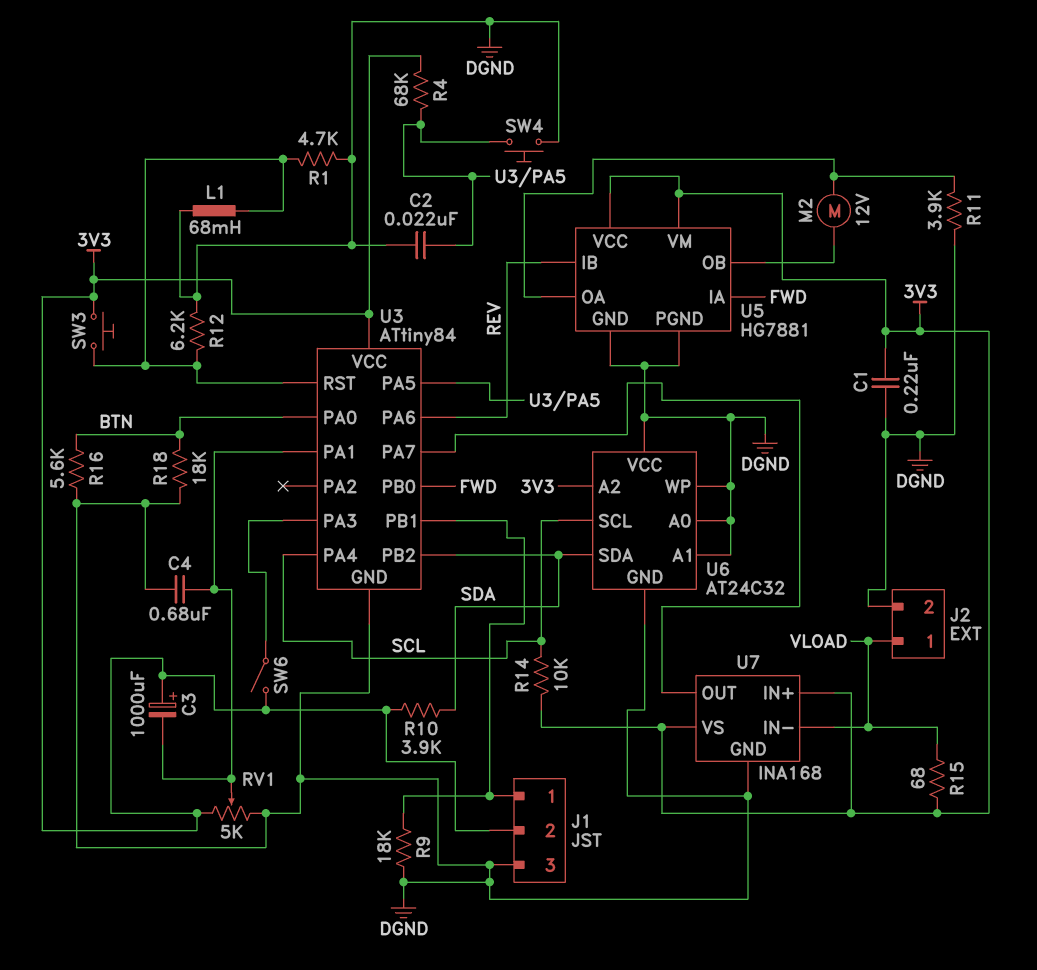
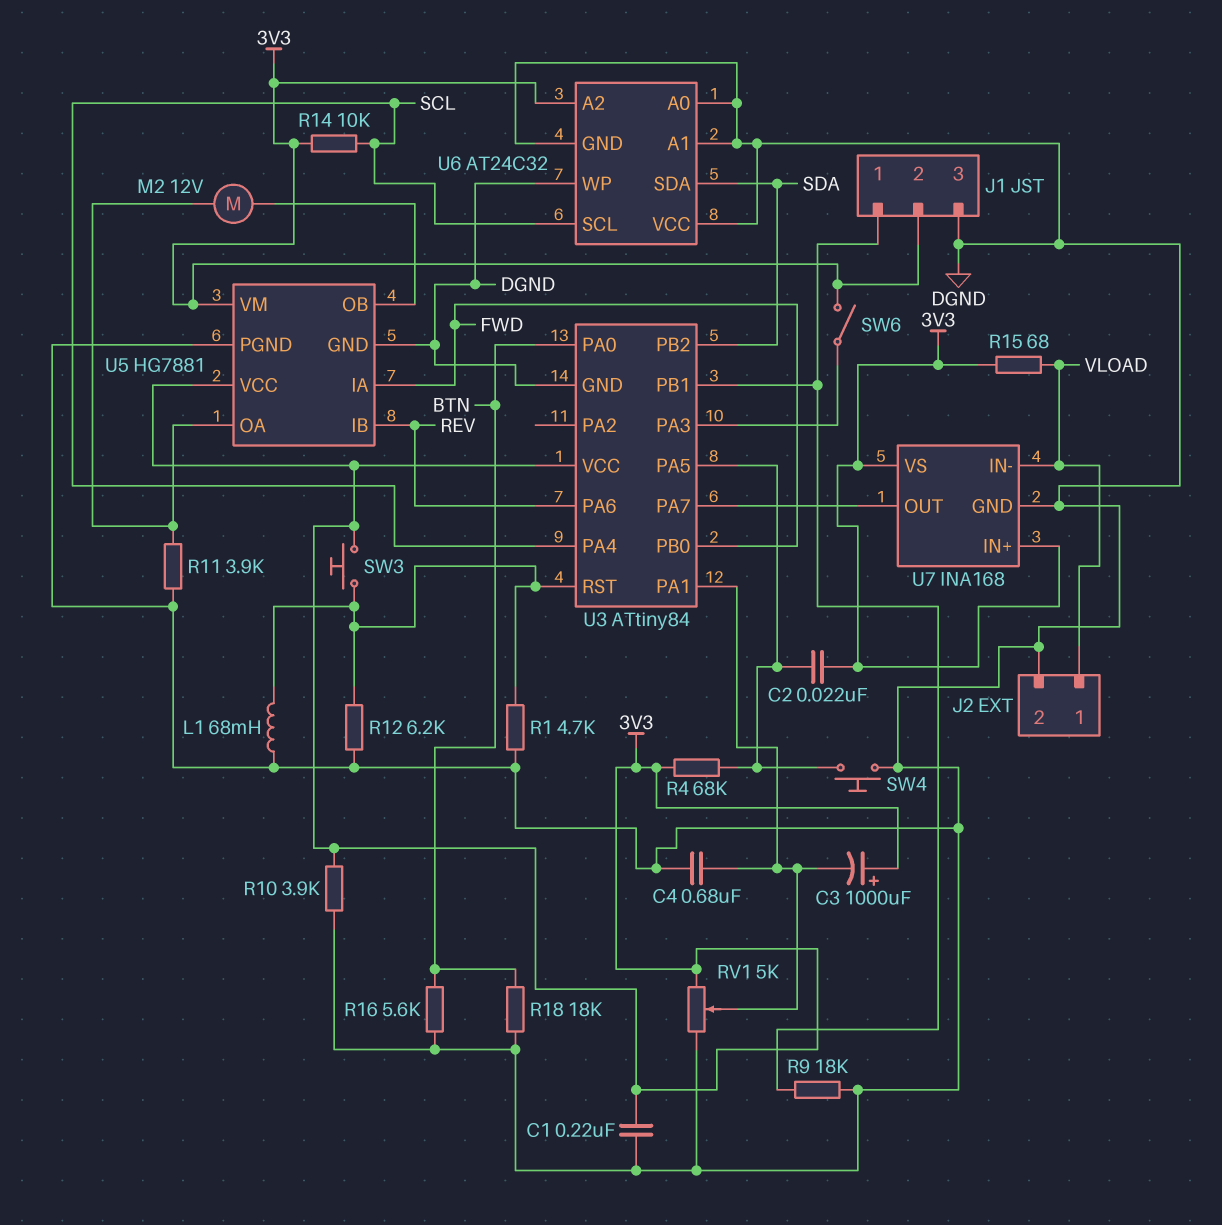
C2: 22nF (DGND, U3/PA5) -> 22nF (3V3, U3/PA5)
R10: 3.9k (3V3, SDA) -> 3.9k (3V3, DGND)

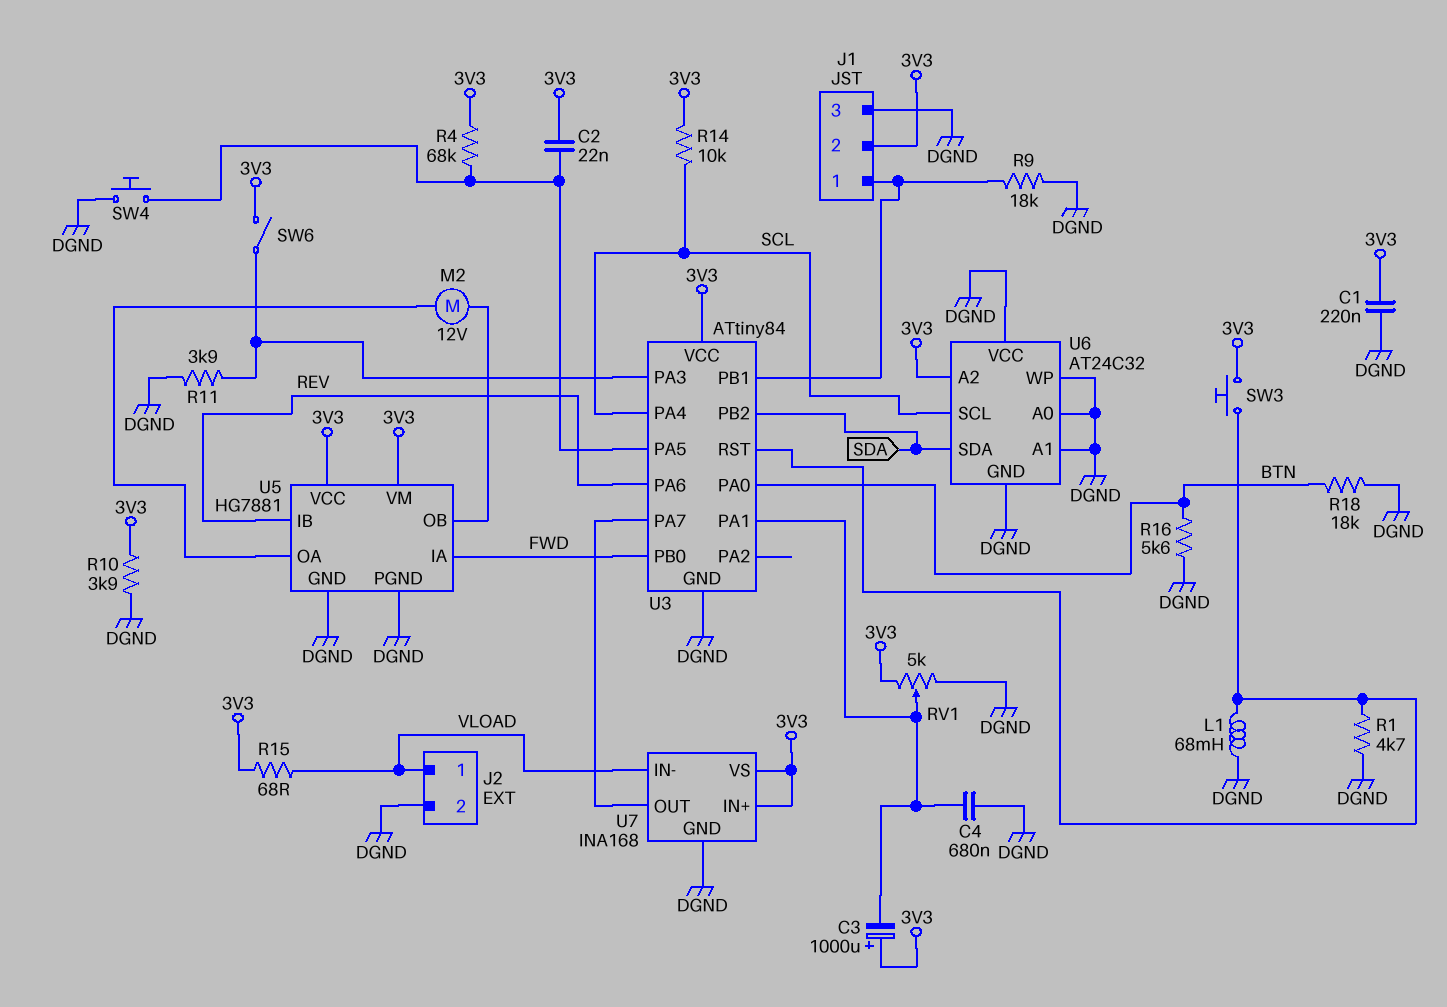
R11: 3.9k (DGND, U5/OA) -> 3.9k (DGND, U3/PA3)
R12: 6.2k (DGND, U3/RST) -> none

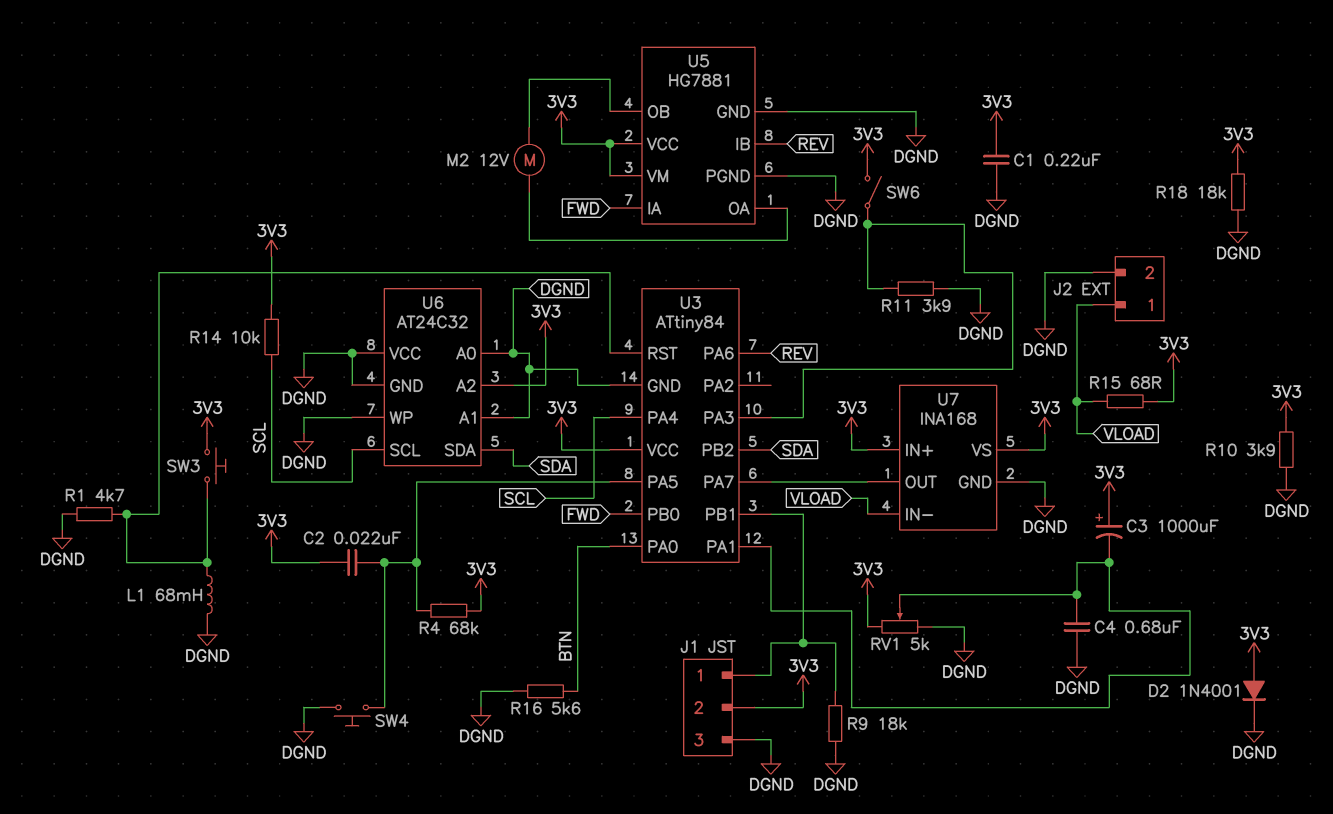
D2: none -> diode 1N4001 (A 3V3, K DGND)
R18: 18k (BTN, DGND) -> 18k (3V3, DGND)

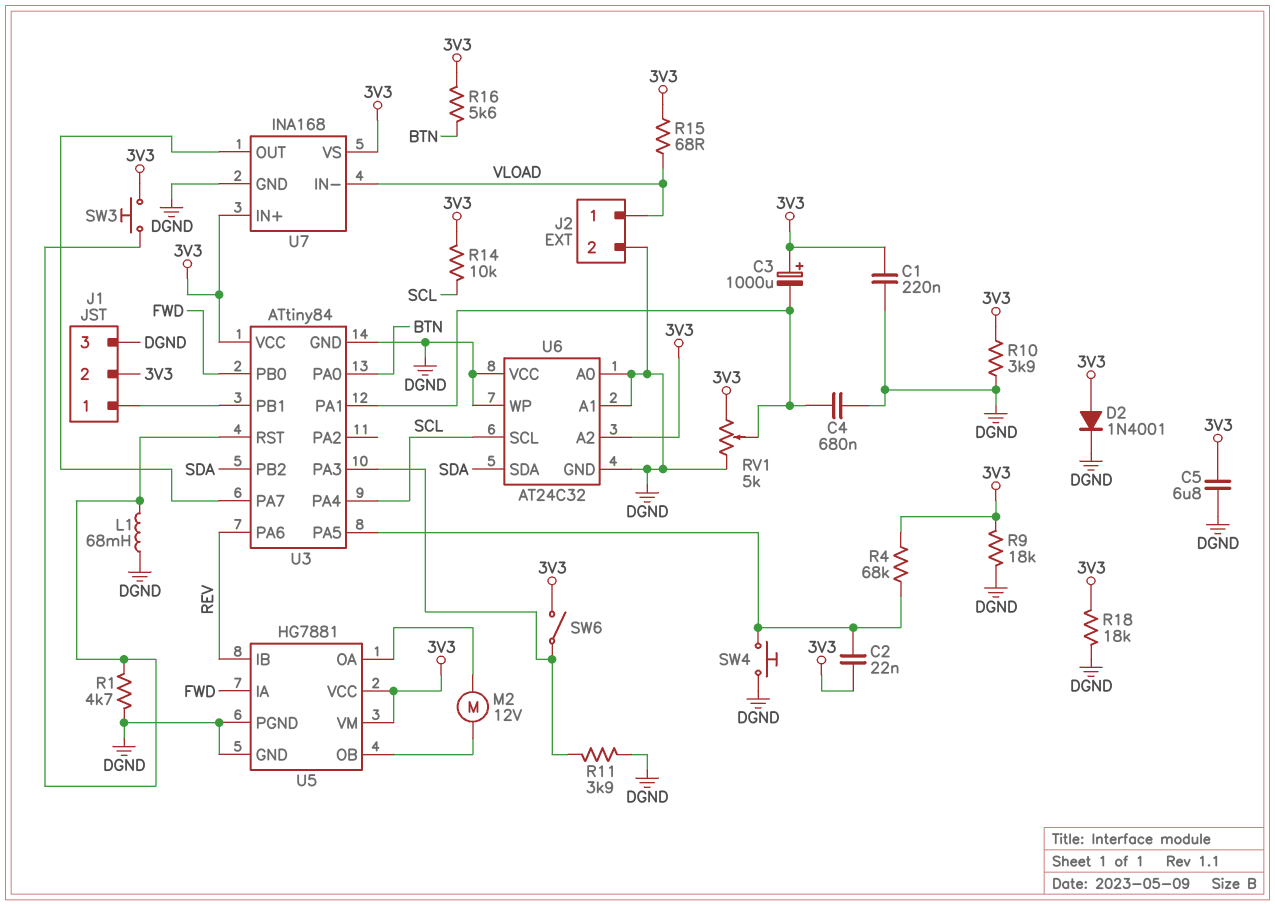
C5: none -> 6.8uF (3V3, DGND)
R9: 18k (DGND, J1/1) -> 18k (3V3, DGND)
R16: 5.6k (BTN, DGND) -> 5.6k (3V3, BTN)

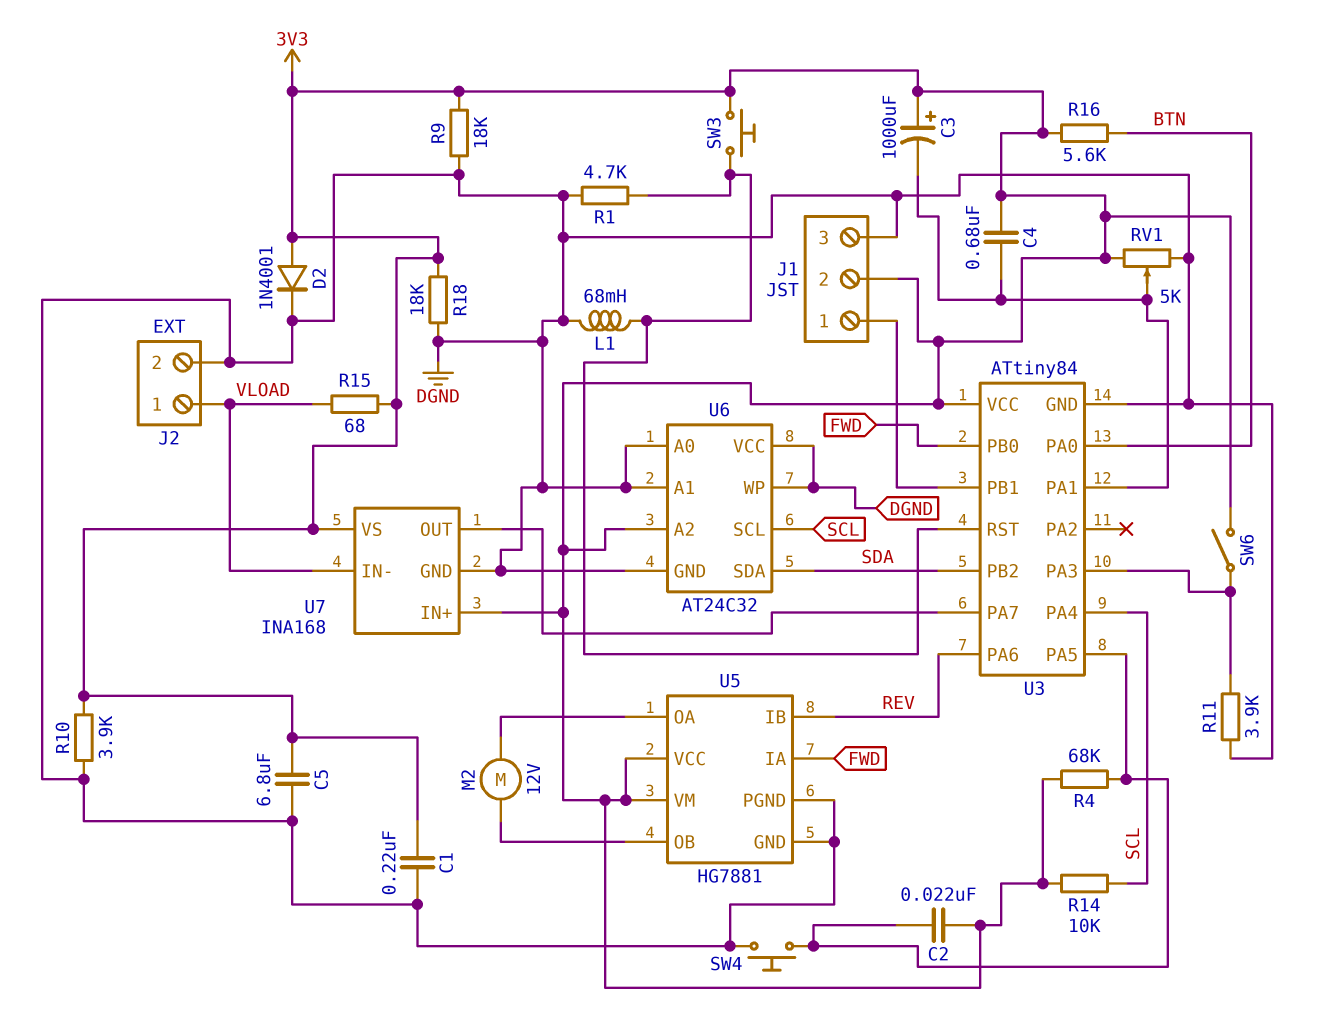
C4: 680nF (DGND, U3/PA1) -> 680nF (3V3, U3/PA1)

